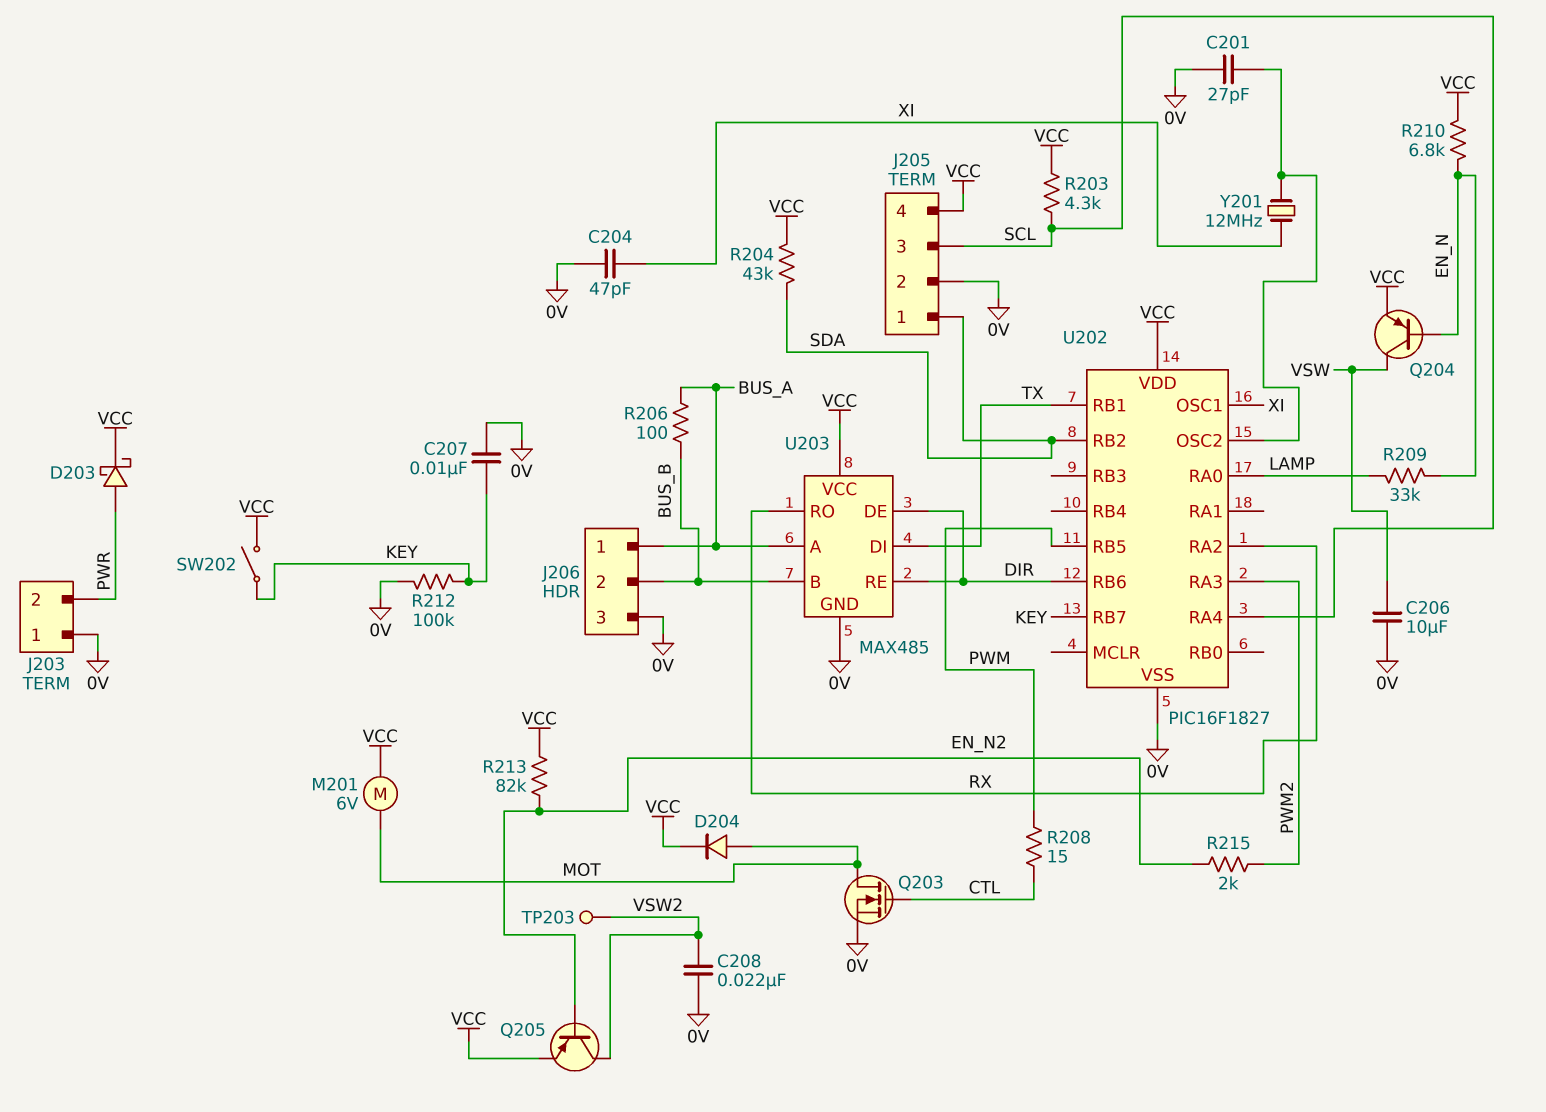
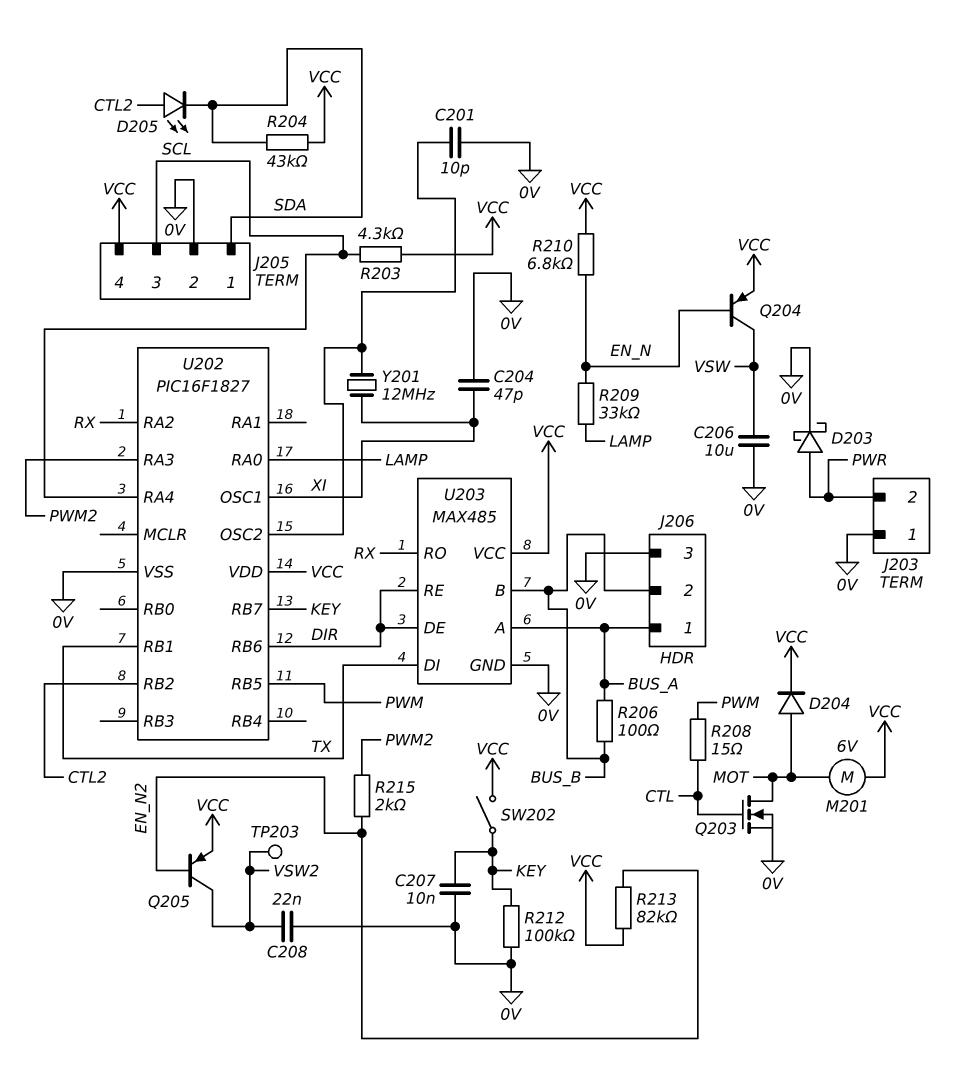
C201: 27pF (0V, U202/OSC2) -> 10pF (0V, U202/OSC2)
D203: schottky (A PWR, K VCC) -> schottky (A PWR, K 0V)
D205: none -> LED (A CTL2, K SDA)
U202 pin RB2: SDA -> CTL2

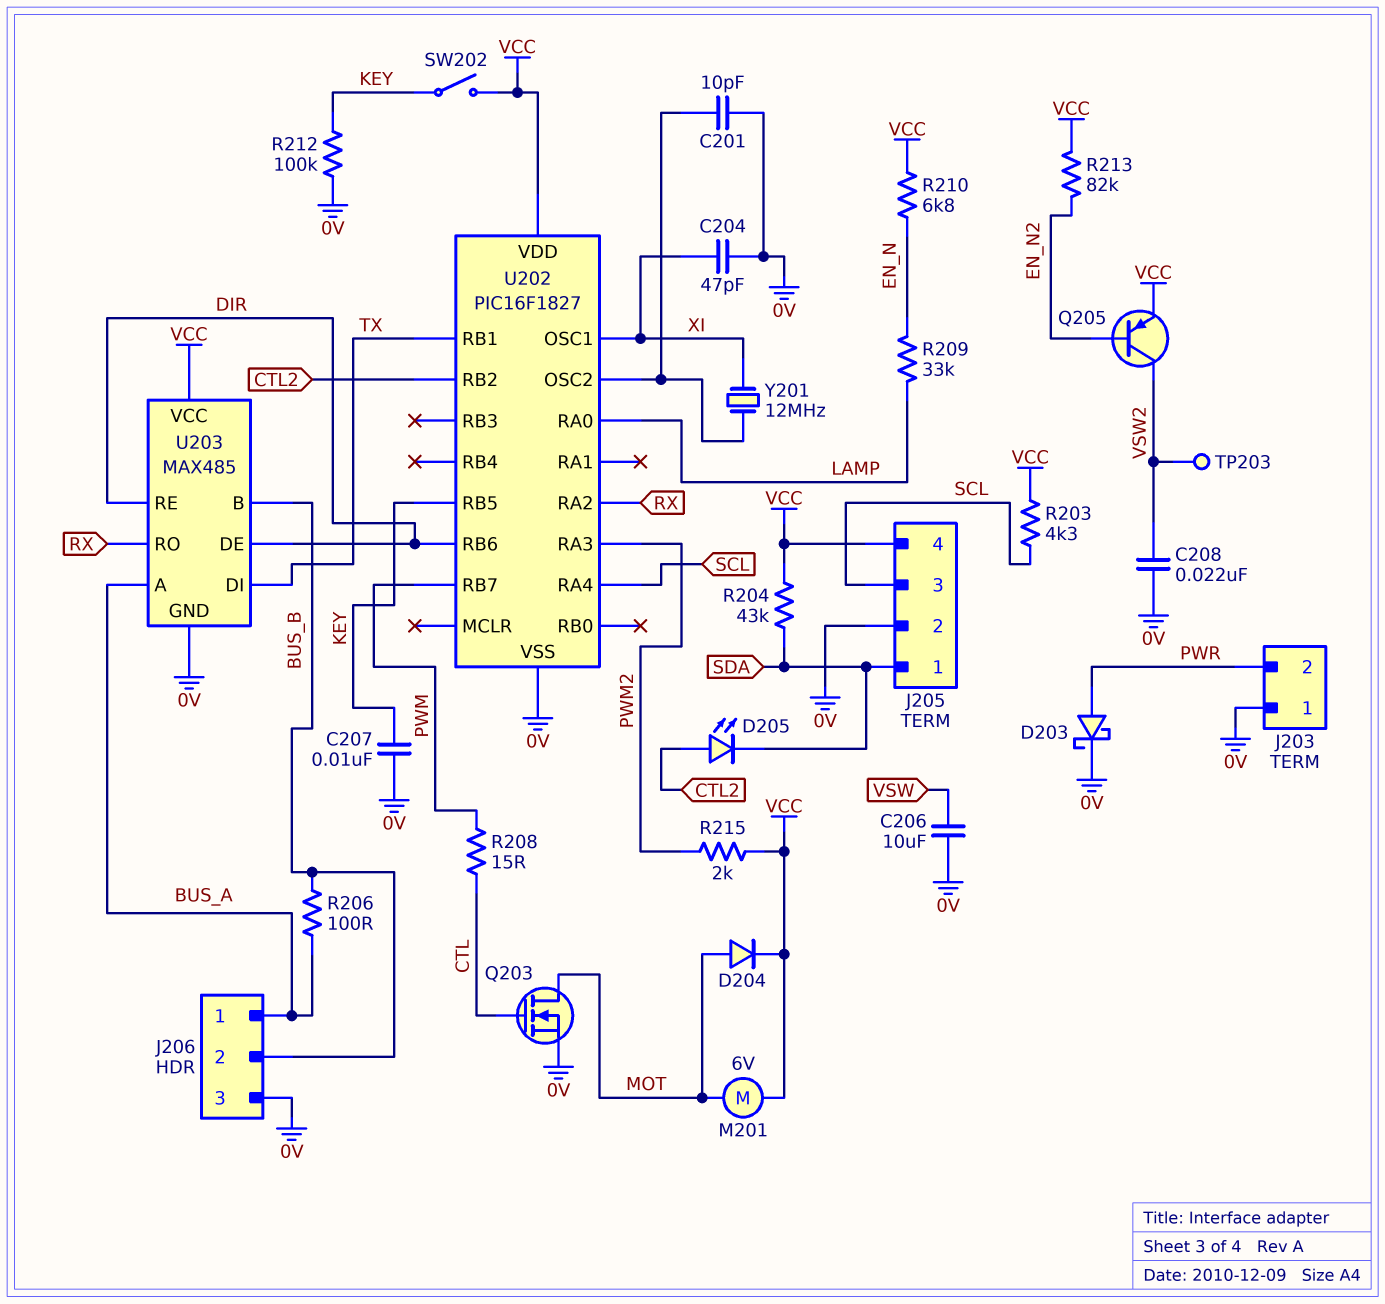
Q204: PNP (B EN_N, C VSW, E VCC) -> none
R215: 2k (EN_N2, PWM2) -> 2k (PWM2, VCC)
U202 pin RB5: PWM -> KEY
U202 pin RB7: KEY -> PWM

